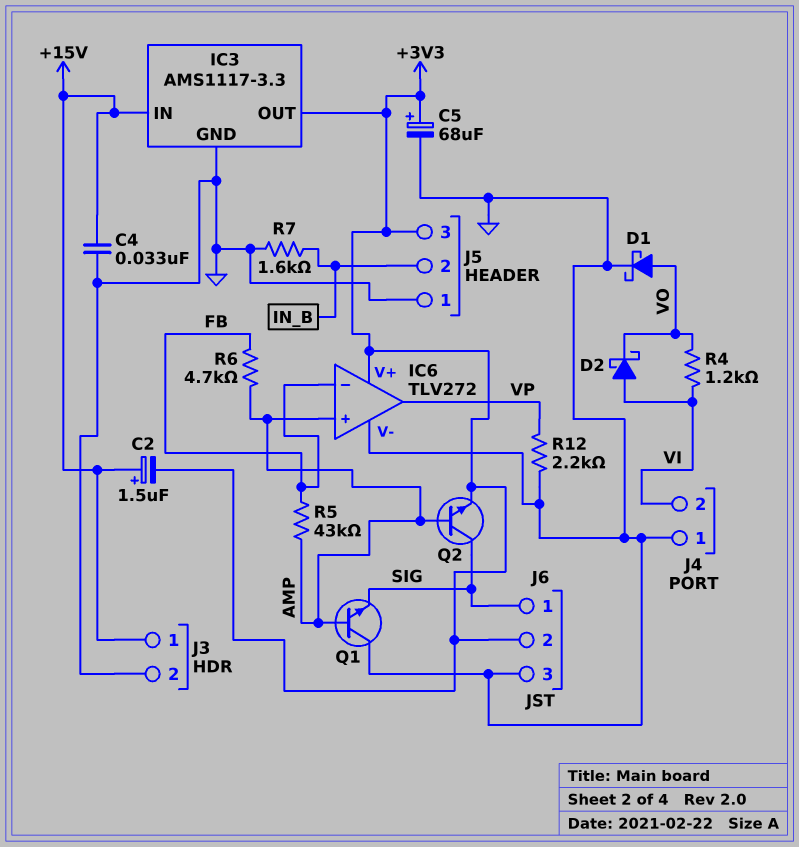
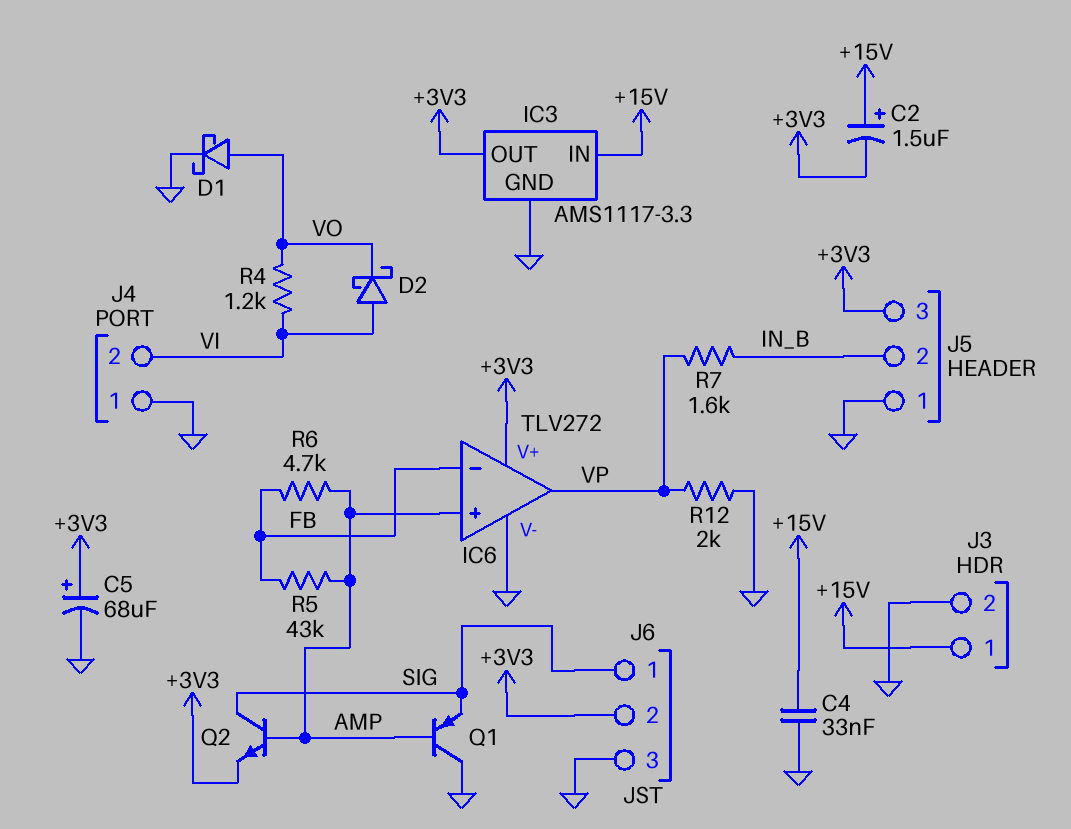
Q1: NPN (B AMP, C GND, E SIG) -> PNP (B AMP, C GND, E SIG)
R7: 1.6k (GND, IN_B) -> 1.6k (IN_B, VP)
R12: 2.2k (GND, VP) -> 2k (GND, VP)

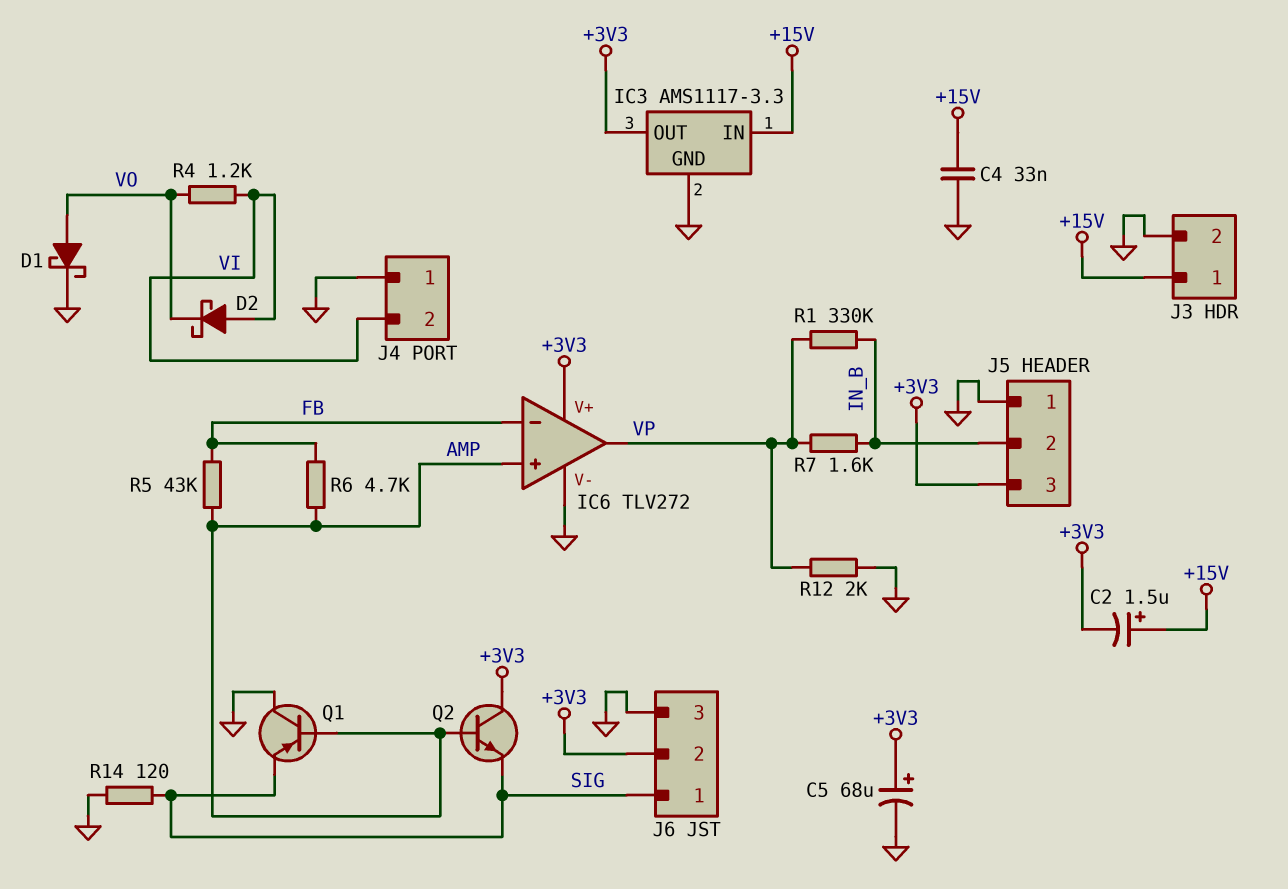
Q2: NPN (B AMP, C SIG, E +3V3) -> NPN (B AMP, C +3V3, E SIG)
R1: none -> 330k (IN_B, VP)
R14: none -> 120 (GND, SIG)

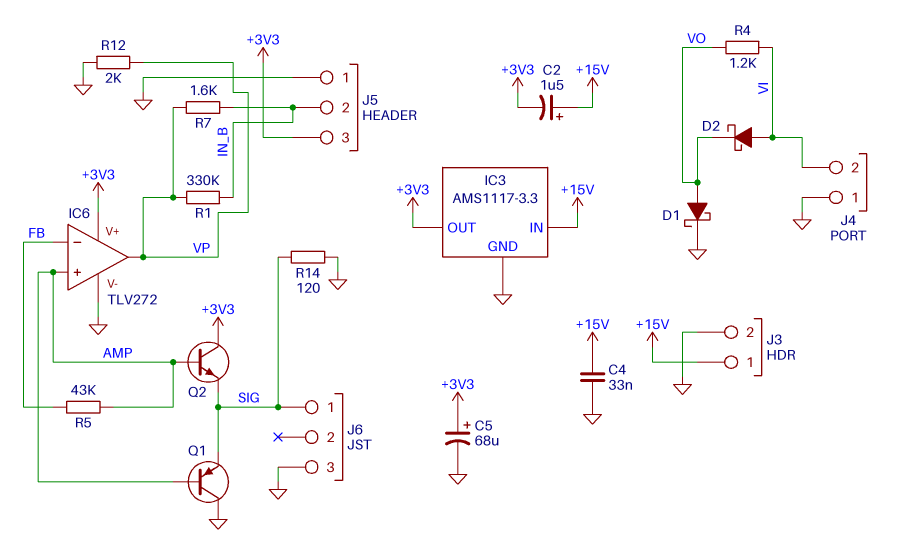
J6 pin 2: +3V3 -> none
R6: 4.7k (AMP, FB) -> none

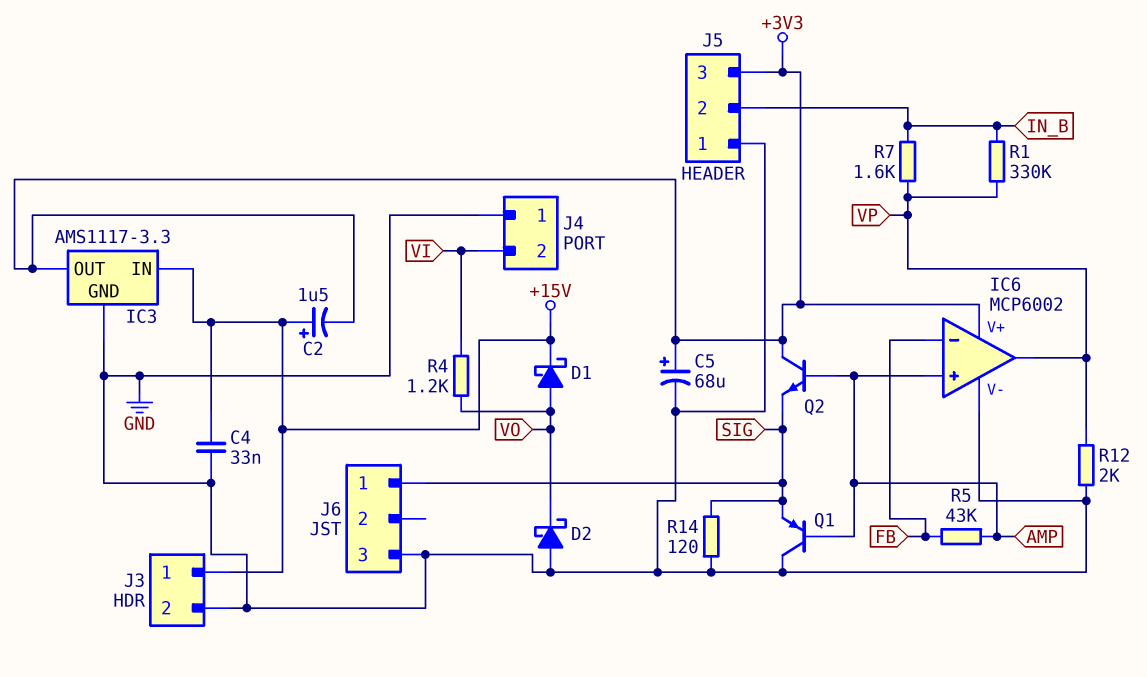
D1: schottky (A VO, K GND) -> schottky (A VO, K +15V)
D2: schottky (A VI, K VO) -> schottky (A GND, K VO)
IC6: TLV272 -> MCP6002

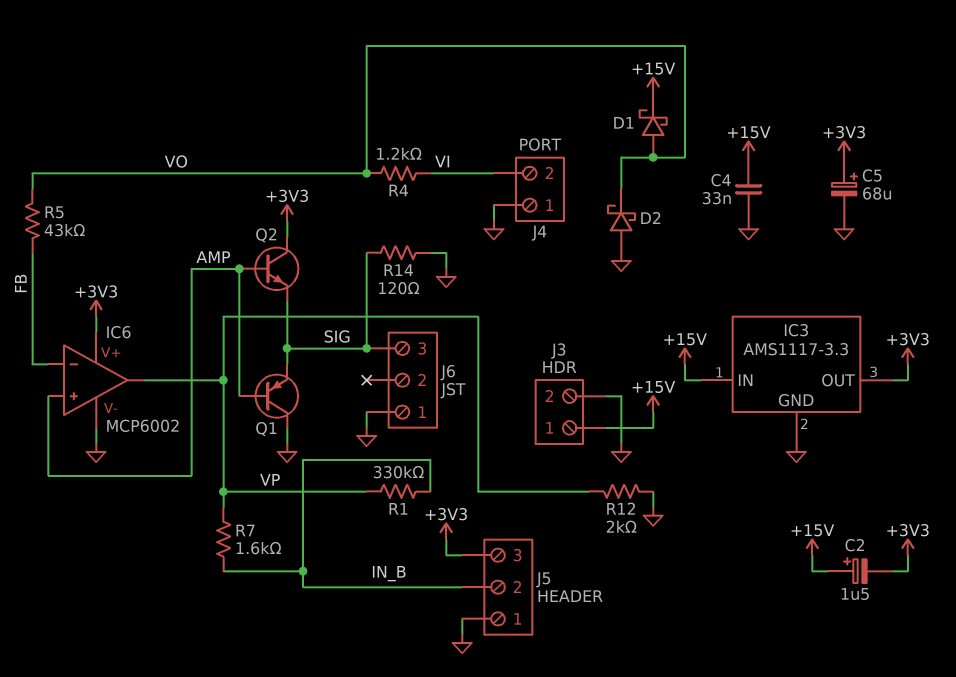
J6 pin 1: SIG -> GND
J6 pin 3: GND -> SIG
R5: 43k (AMP, FB) -> 43k (FB, VO)

